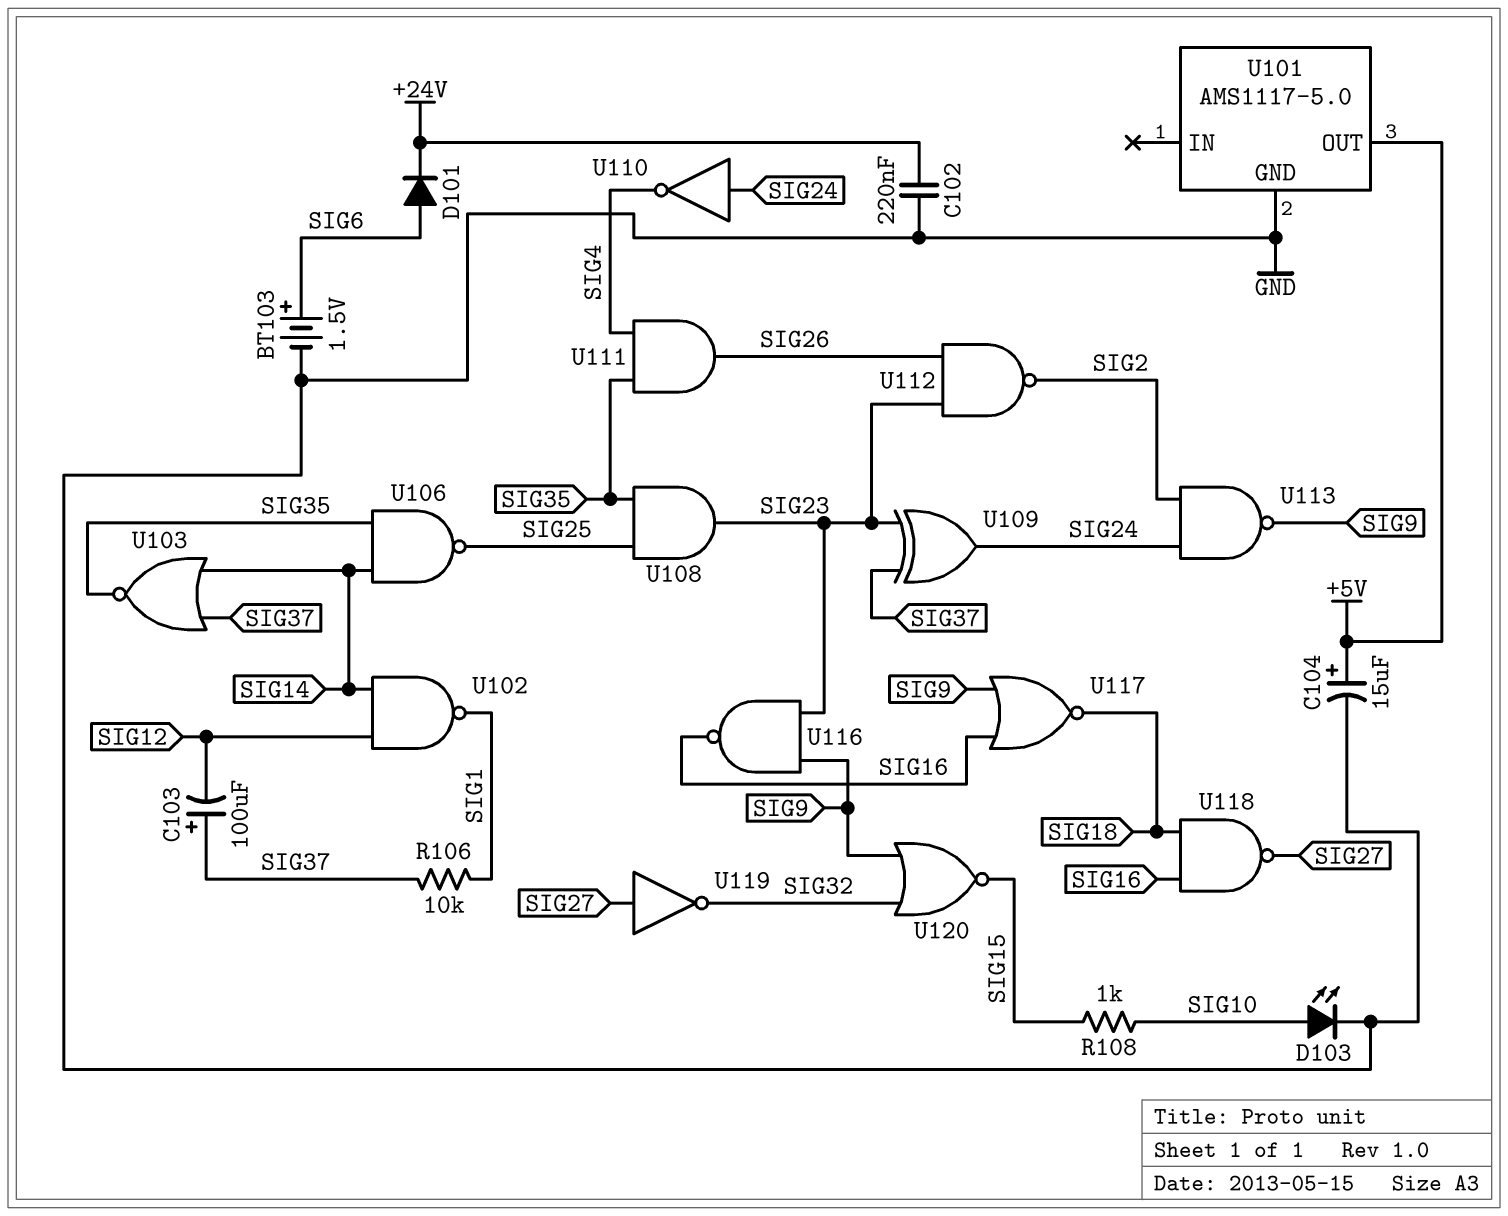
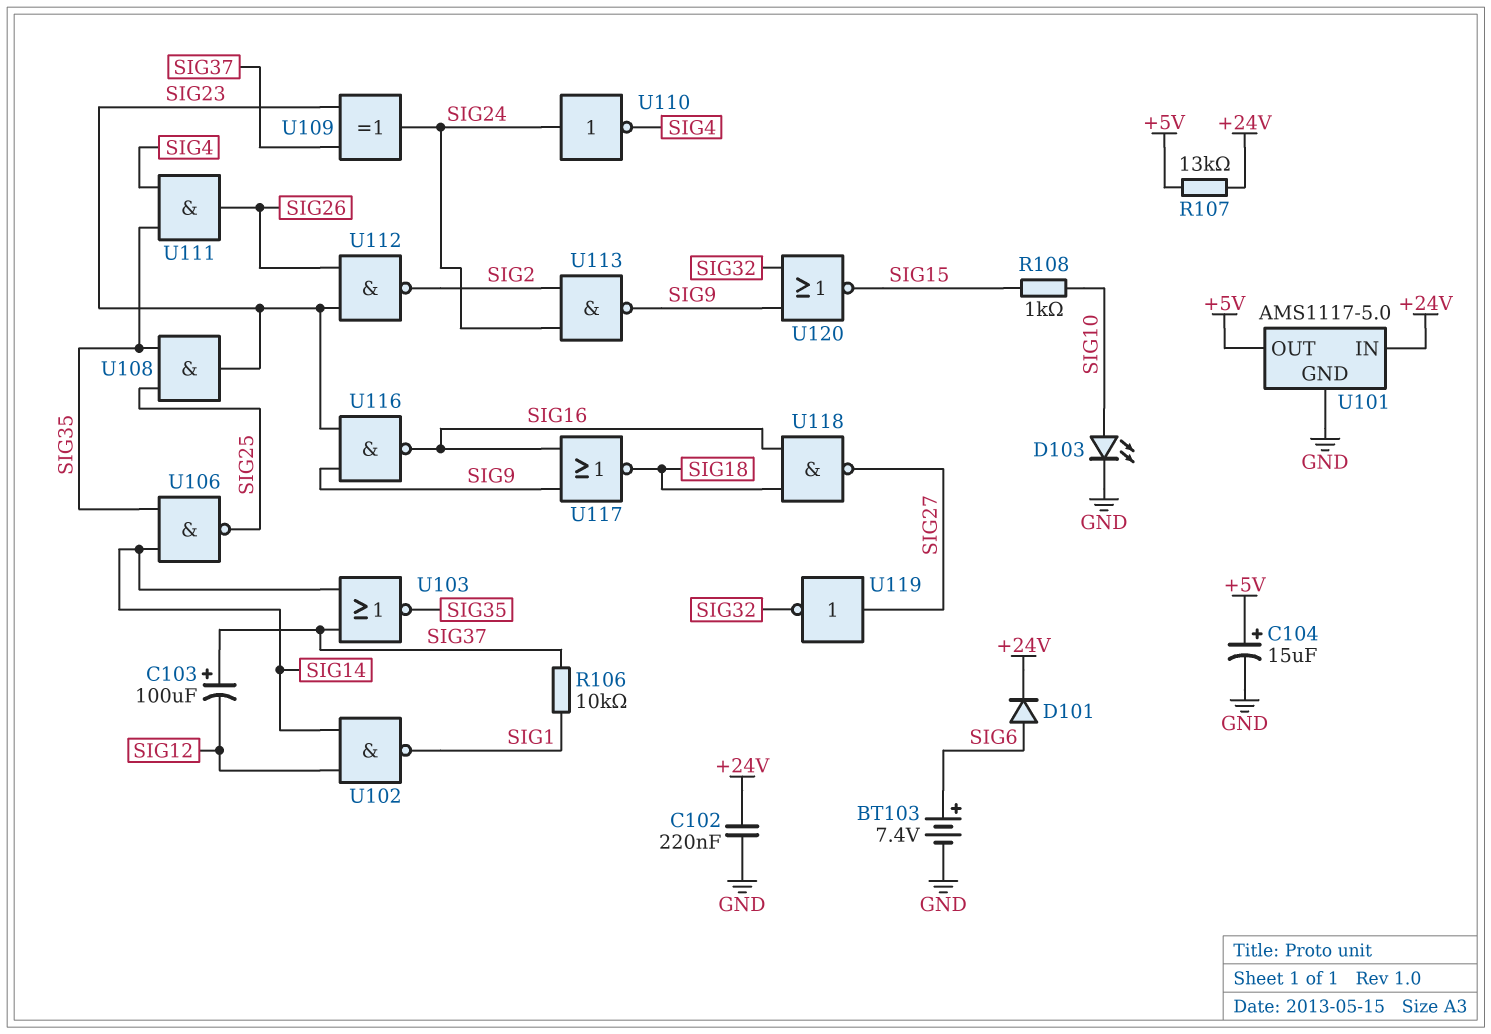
BT103: 1.5V (plus SIG6, minus GND) -> 7.4V (plus SIG6, minus GND)
R107: none -> 13k (+5V, +24V)
U101 pin IN: none -> +24V

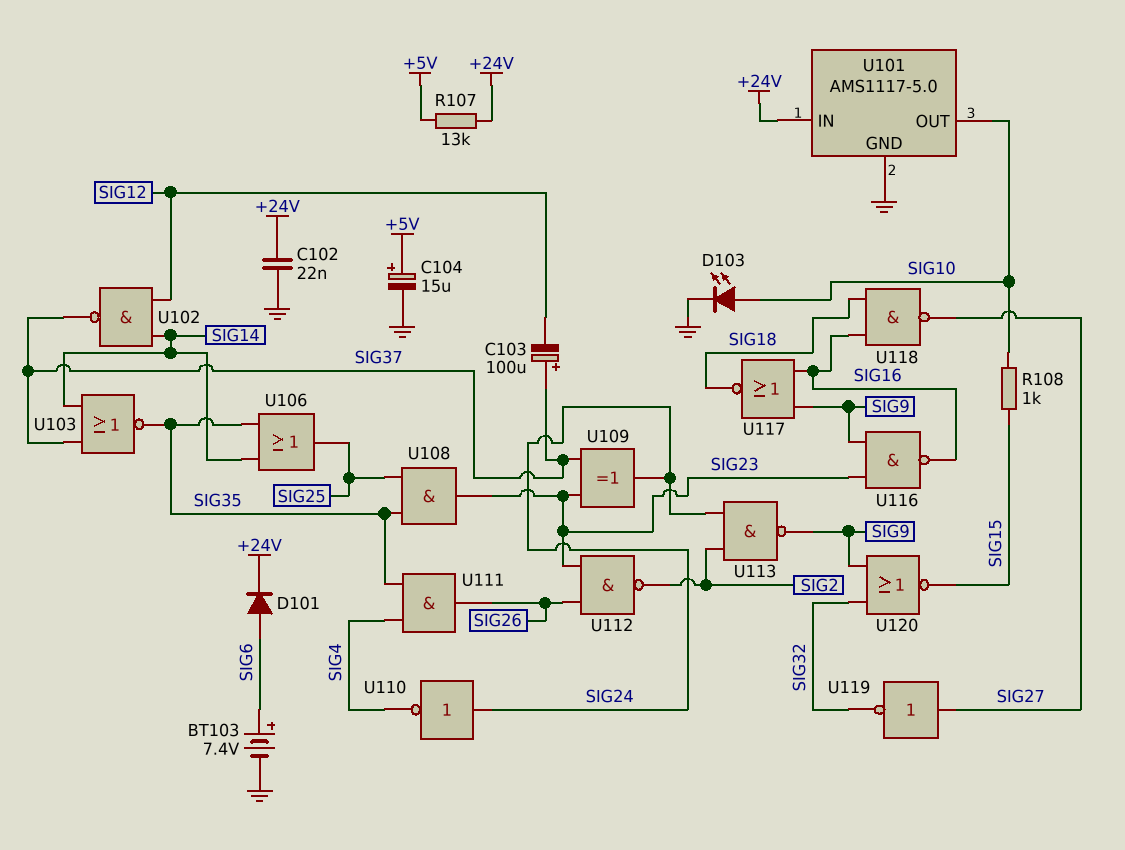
C102: 220nF (+24V, GND) -> 22nF (+24V, GND)
R106: 10k (SIG1, SIG37) -> none
U101 pin OUT: +5V -> SIG10
U102: NAND (in SIG12, in SIG14, out SIG1) -> NAND (in SIG12, in SIG14, out SIG37)
U106: NAND (in SIG14, in SIG35, out SIG25) -> OR (in SIG14, in SIG35, out SIG25)

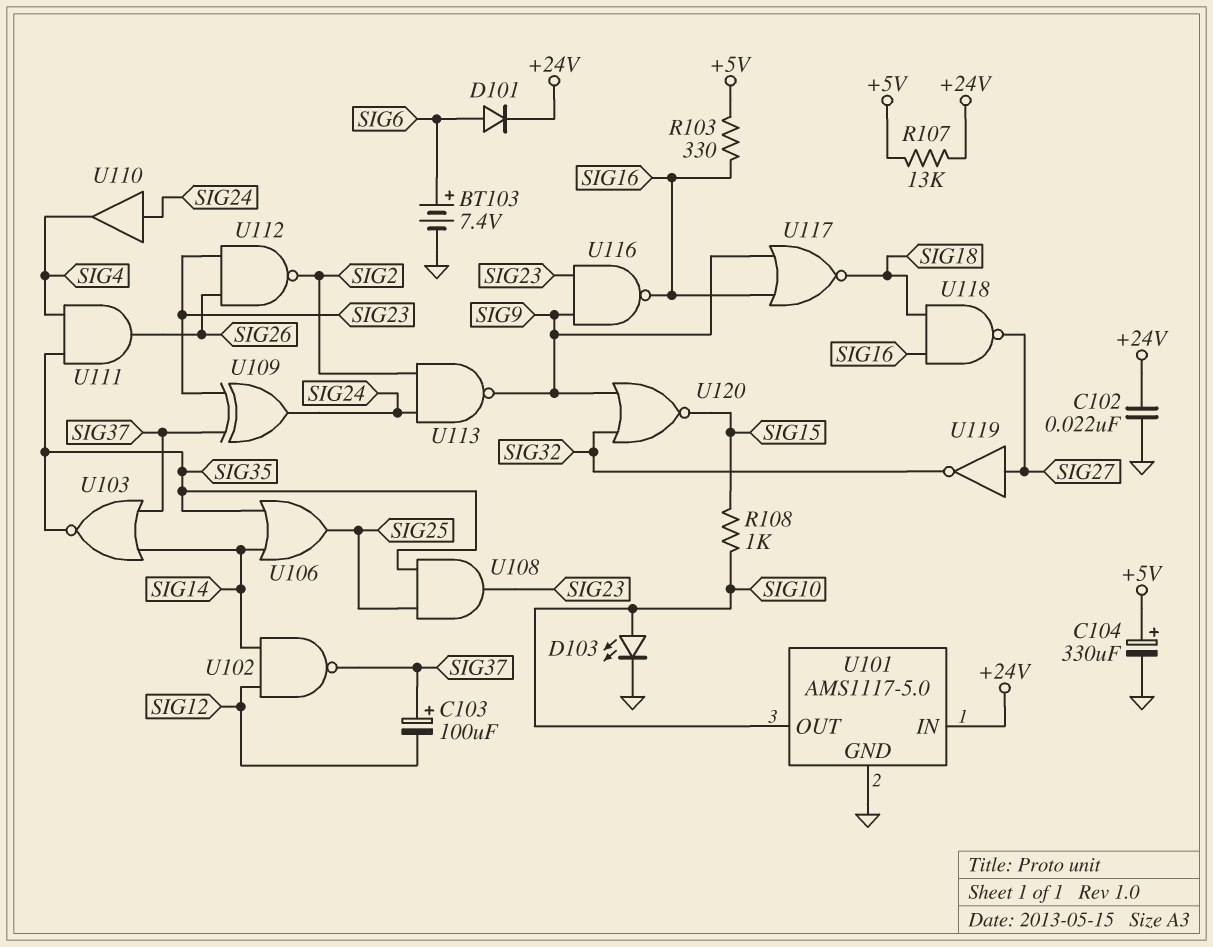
C104: 15uF (plus +5V, minus GND) -> 330uF (plus +5V, minus GND)
R103: none -> 330 (+5V, SIG16)
U110: NOT (in SIG24, out SIG4) -> buffer (in SIG24, out SIG4)

